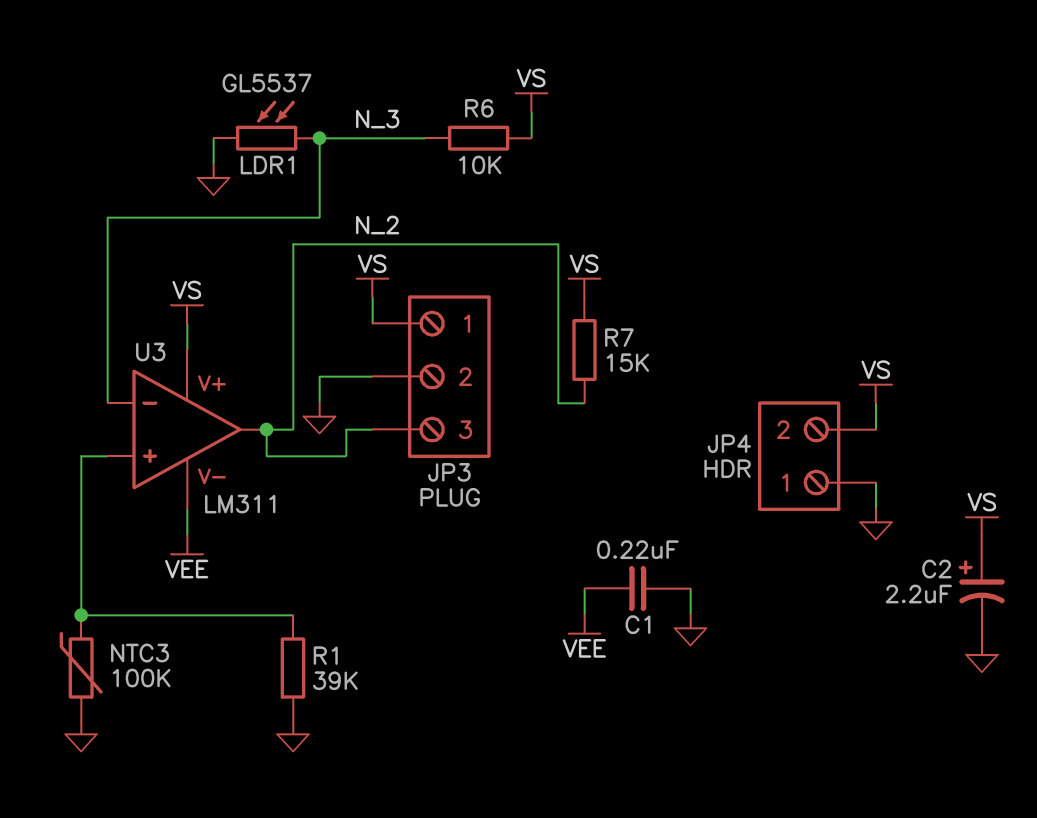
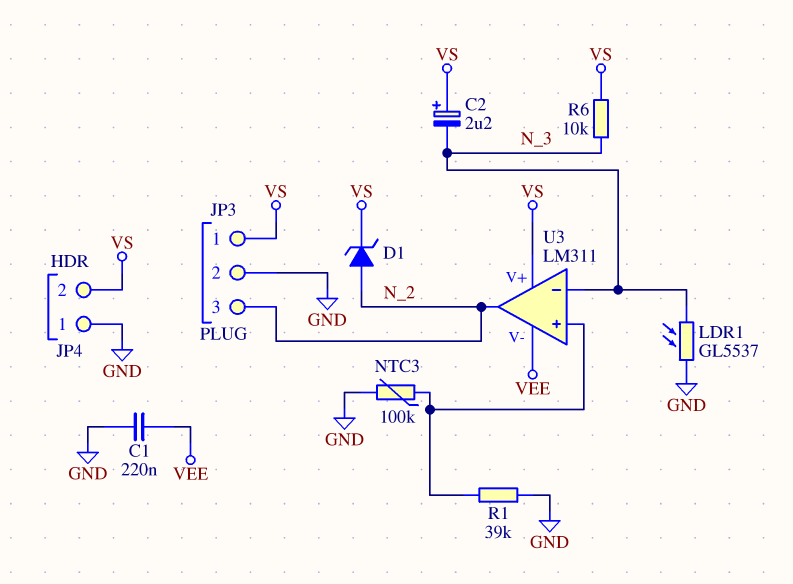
C2: 2.2uF (plus VS, minus GND) -> 2.2uF (plus VS, minus N_3)
D1: none -> zener (A N_2, K VS)
R7: 15k (N_2, VS) -> none

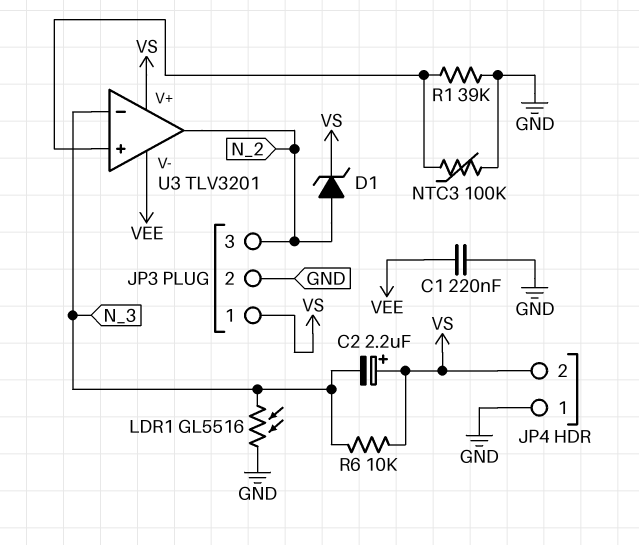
LDR1: GL5537 (GND, N_3) -> GL5516 (GND, N_3)
U3: LM311 -> TLV3201

